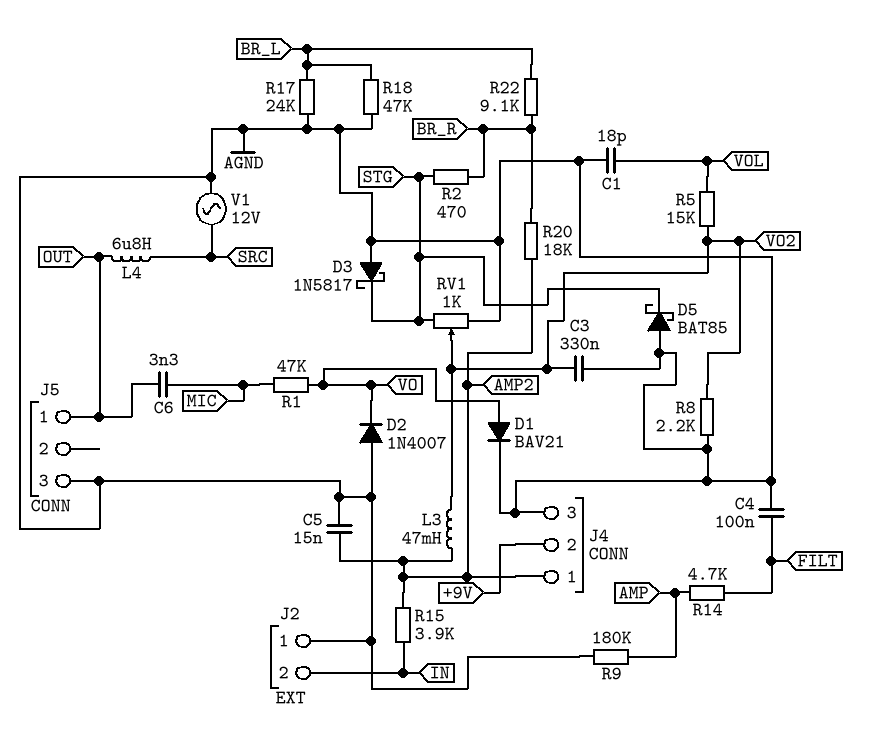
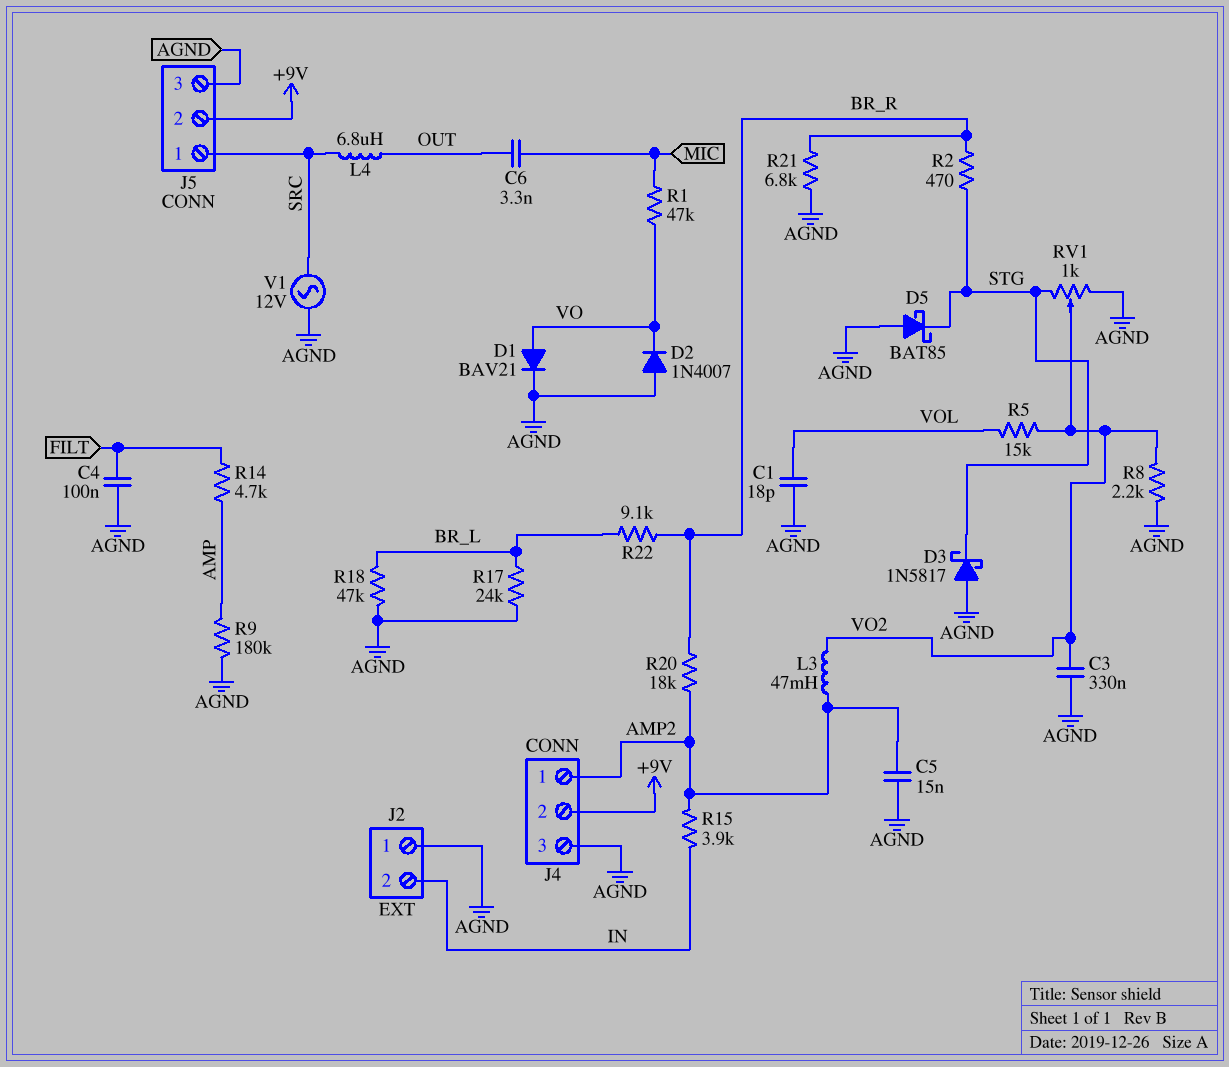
J5 pin 1: OUT -> SRC
J5 pin 2: none -> +9V
R21: none -> 6.8k (AGND, BR_R)

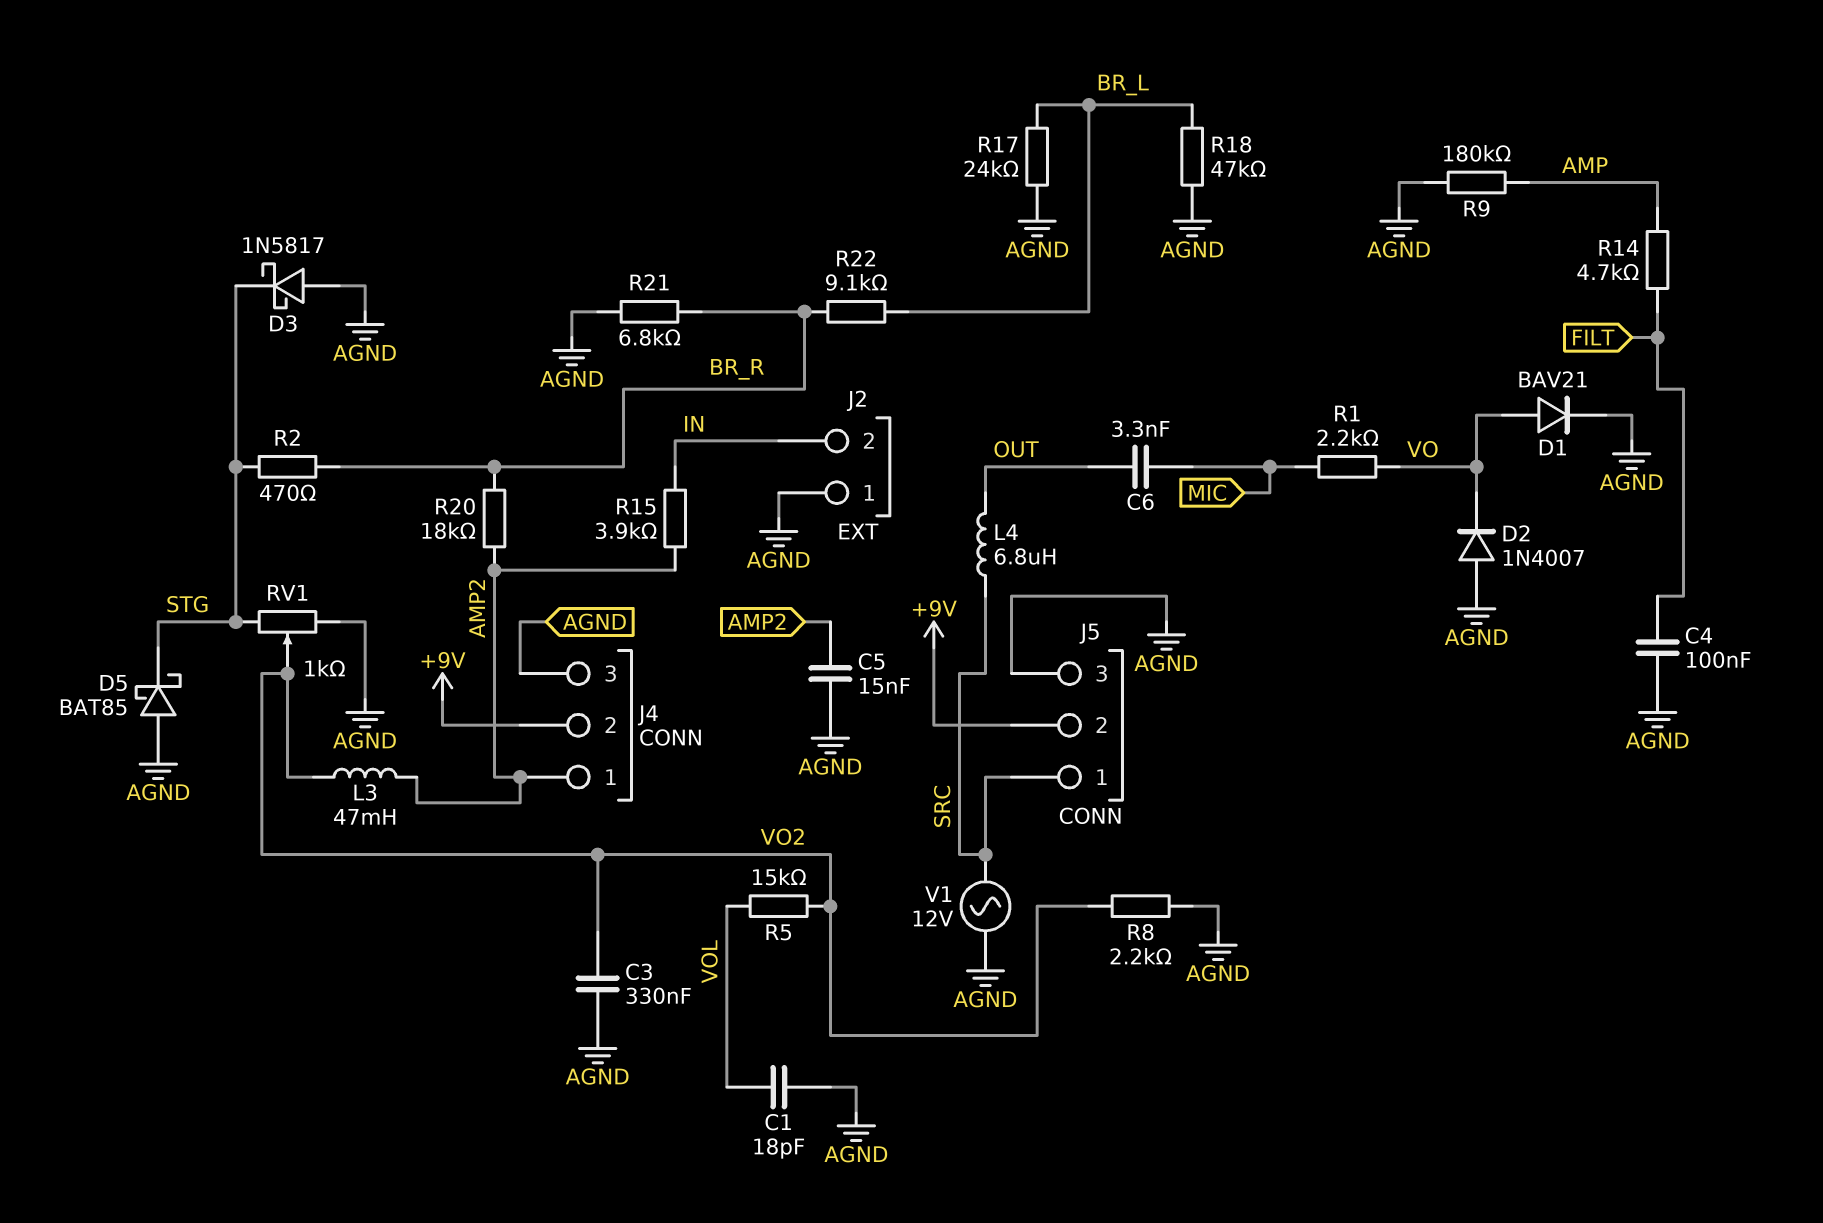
R1: 47k (MIC, VO) -> 2.2k (MIC, VO)

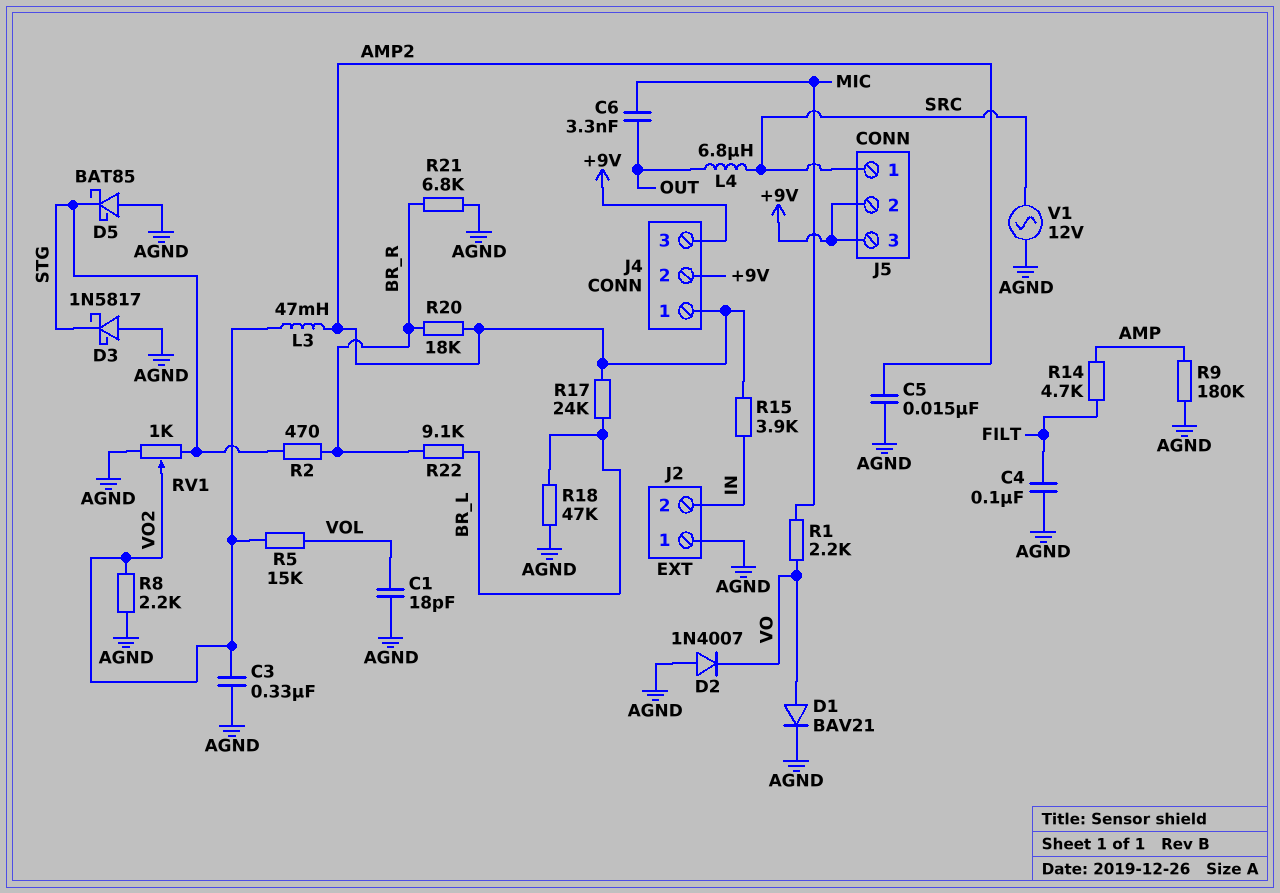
J4 pin 3: AGND -> +9V
J5 pin 3: AGND -> +9V
R17: 24k (AGND, BR_L) -> 24k (AMP2, BR_L)

